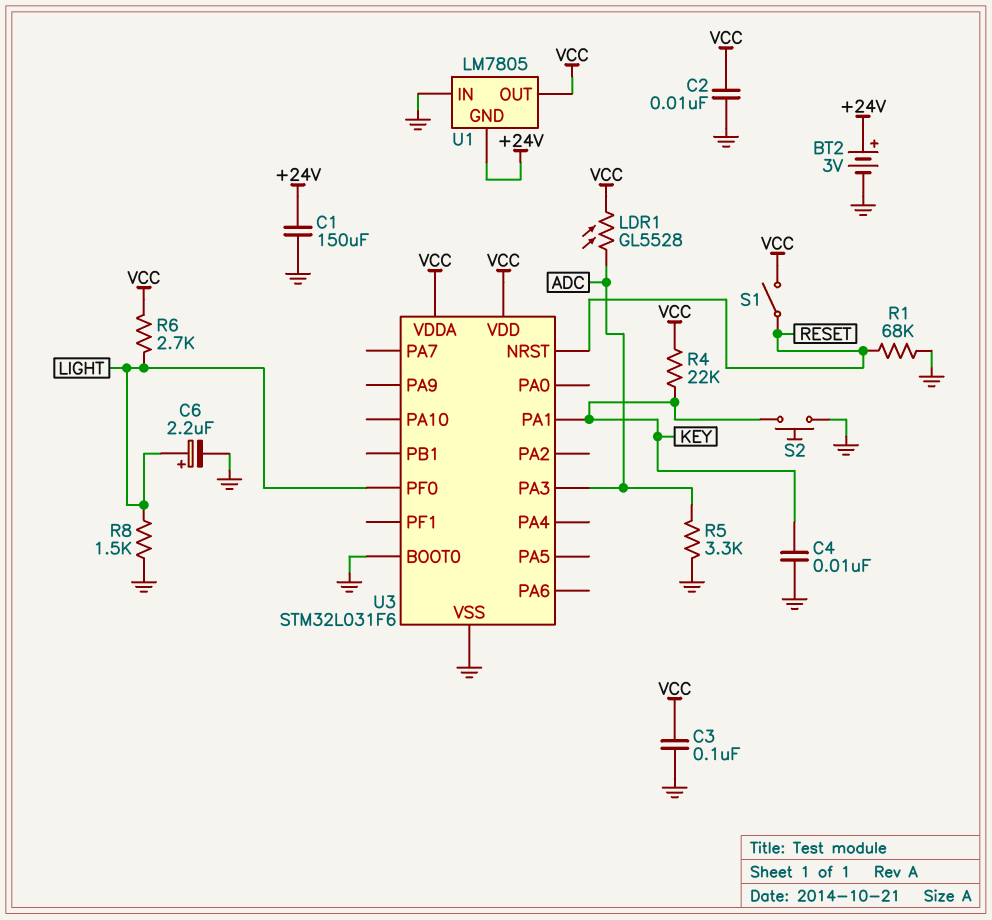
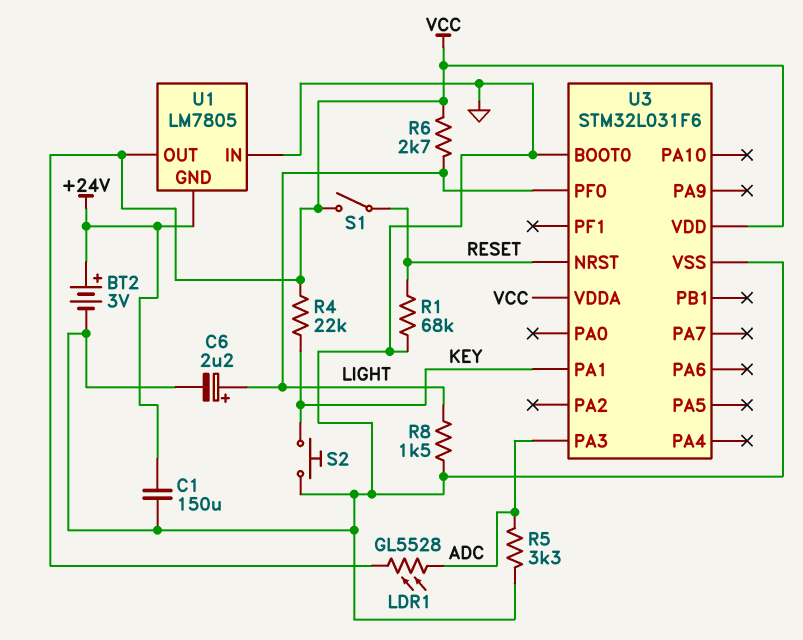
C2: 10nF (GND, VCC) -> none
C3: 100nF (GND, VCC) -> none
C4: 10nF (GND, KEY) -> none

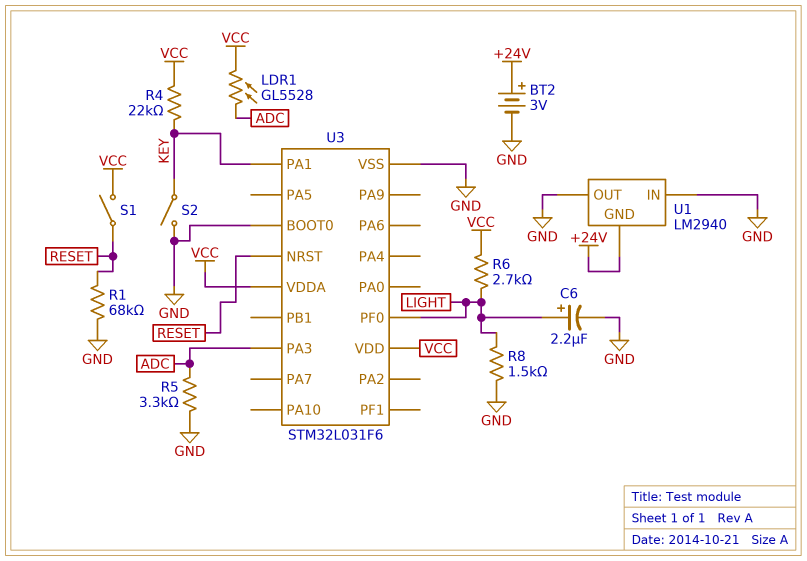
C1: 150uF (+24V, GND) -> none
S2: button (GND, KEY) -> switch (GND, KEY)
U1: LM7805 -> LM2940
U1 pin OUT: VCC -> GND

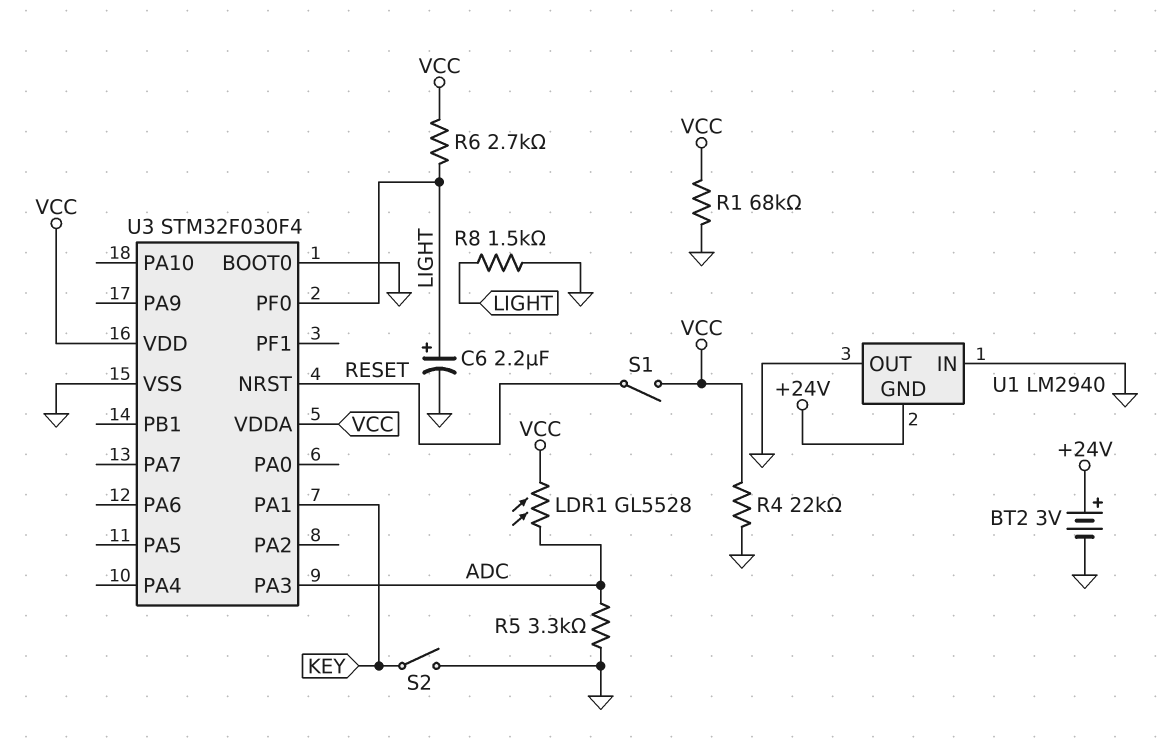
R1: 68k (GND, RESET) -> 68k (GND, VCC)
R4: 22k (KEY, VCC) -> 22k (GND, VCC)
U3: STM32L031F6 -> STM32F030F4

